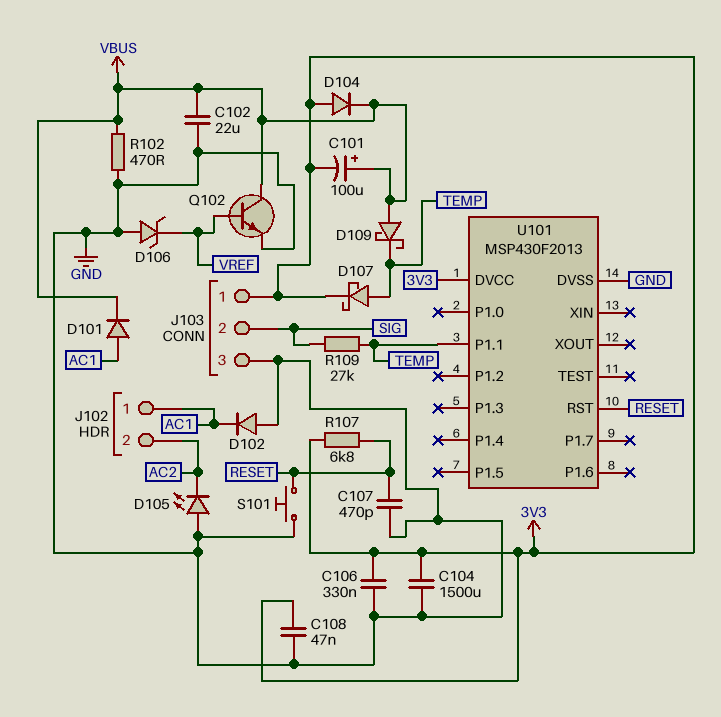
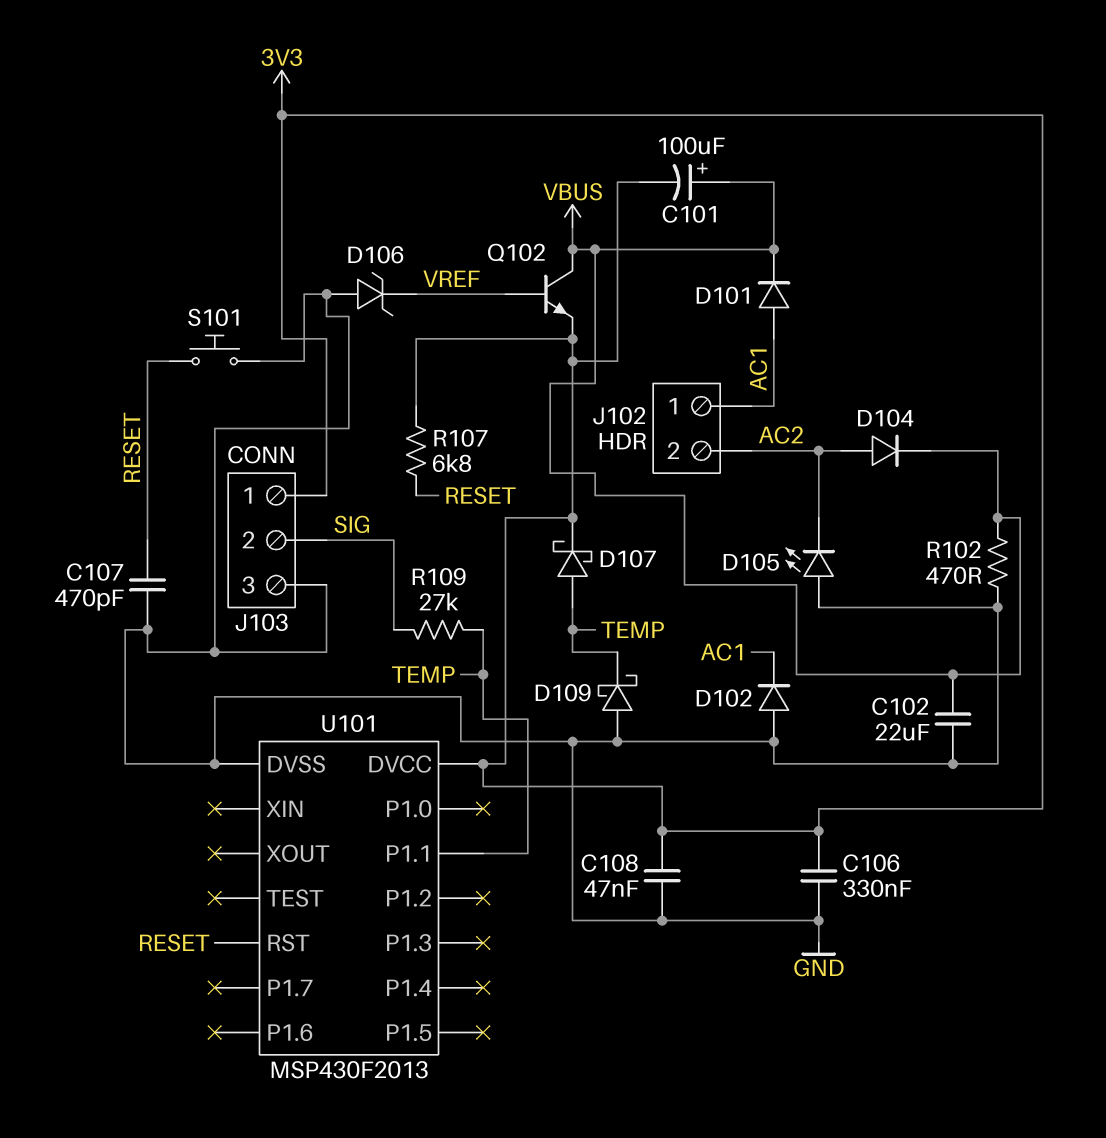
C104: 1500uF (3V3, GND) -> none
D104: diode (A 3V3, K VBUS) -> diode (A AC2, K VBUS)
D109: schottky (A VBUS, K TEMP) -> schottky (A GND, K TEMP)
Q102: NPN (B VREF, C VBUS, E GND) -> NPN (B VREF, C VBUS, E 3V3)

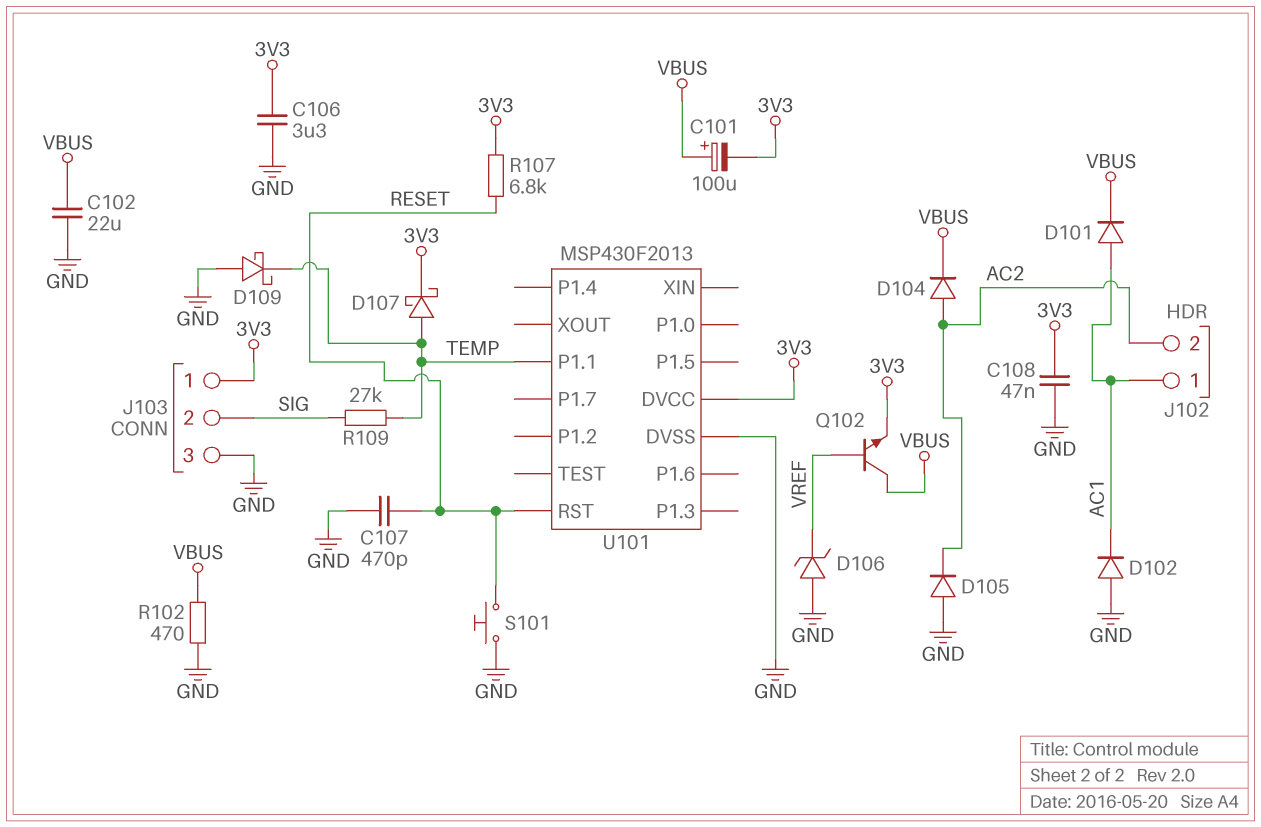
C106: 330nF (3V3, GND) -> 3.3uF (3V3, GND)
D105: LED (A GND, K AC2) -> diode (A GND, K AC2)

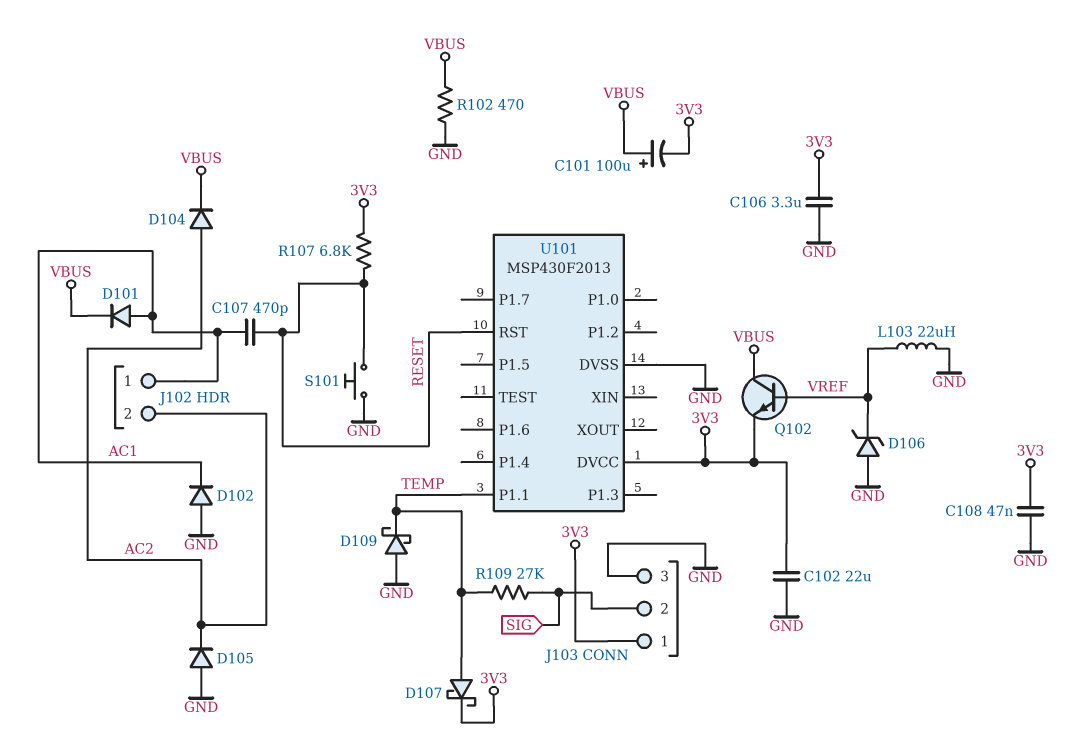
C102: 22uF (GND, VBUS) -> 22uF (3V3, GND)
C107: 470pF (GND, RESET) -> 470pF (AC1, RESET)
L103: none -> 22uH (GND, VREF)

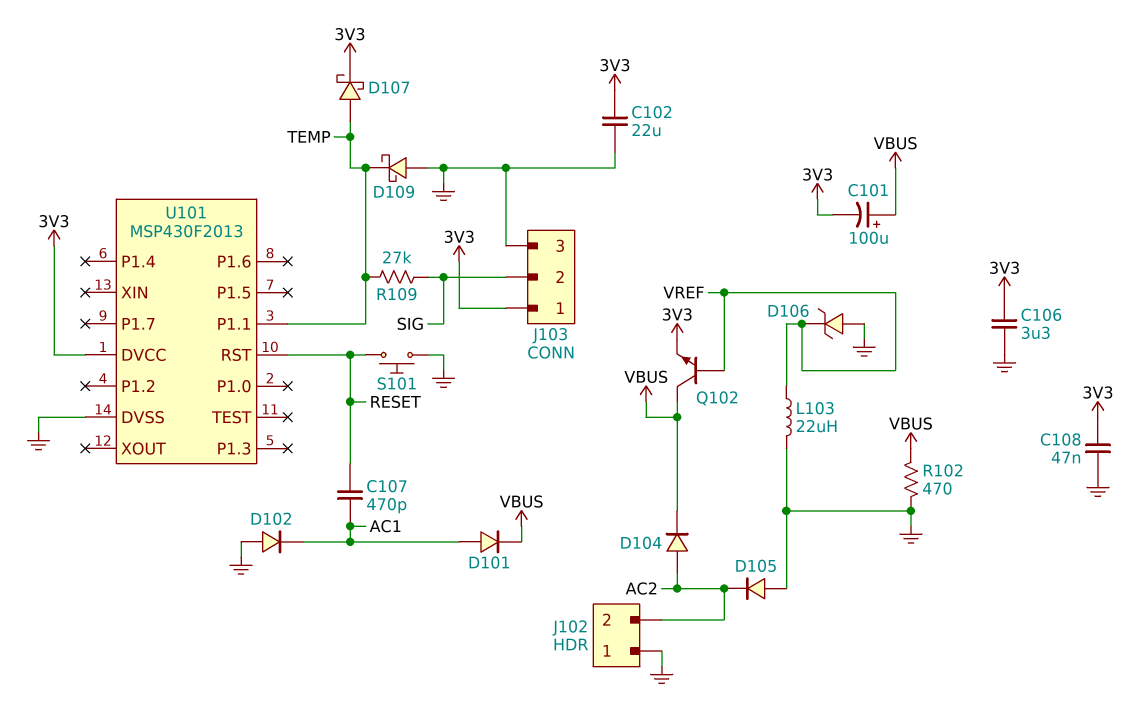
J102 pin 1: AC1 -> GND
R107: 6.8k (3V3, RESET) -> none

